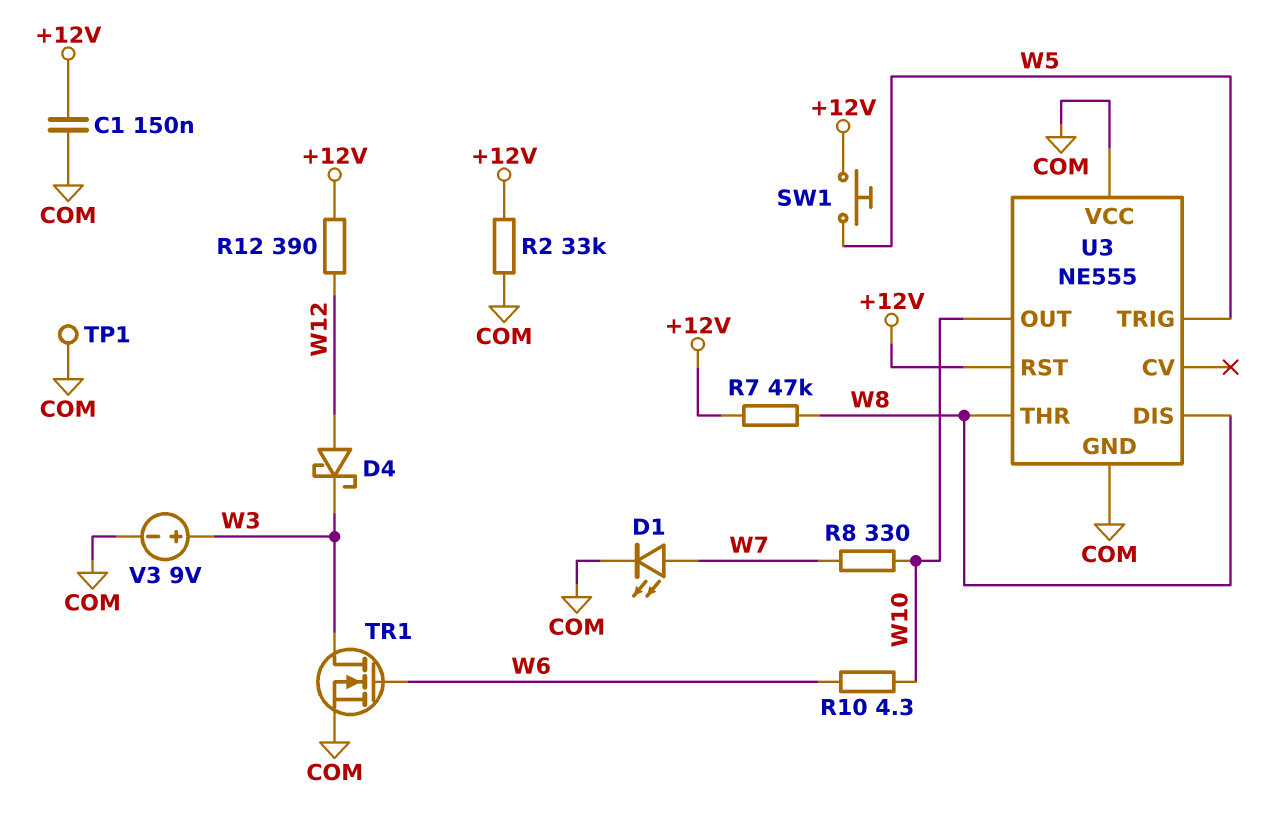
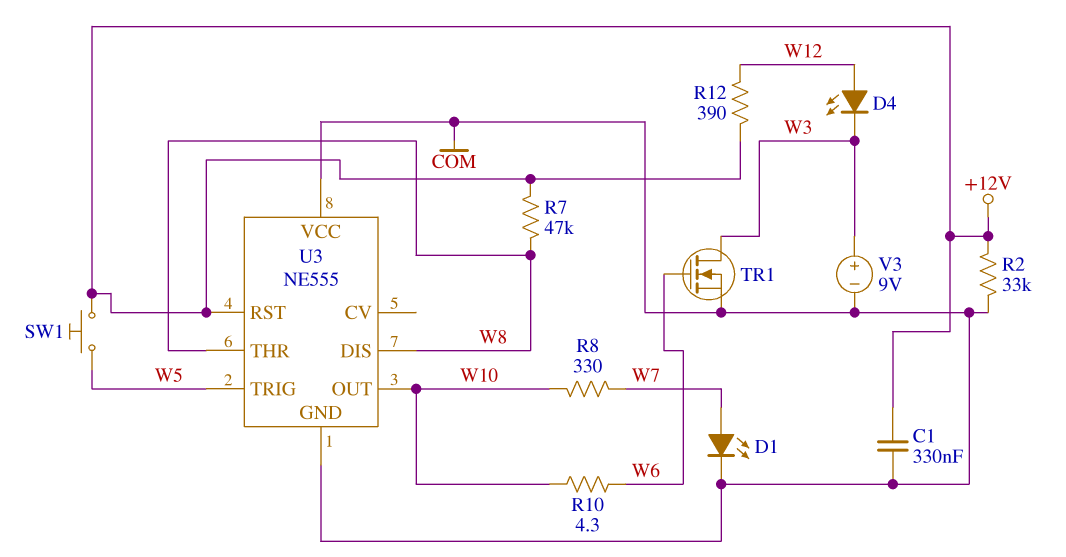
C1: 150nF (+12V, COM) -> 330nF (+12V, COM)
D4: schottky (A W12, K W3) -> LED (A W12, K W3)
TP1: test point (COM) -> none

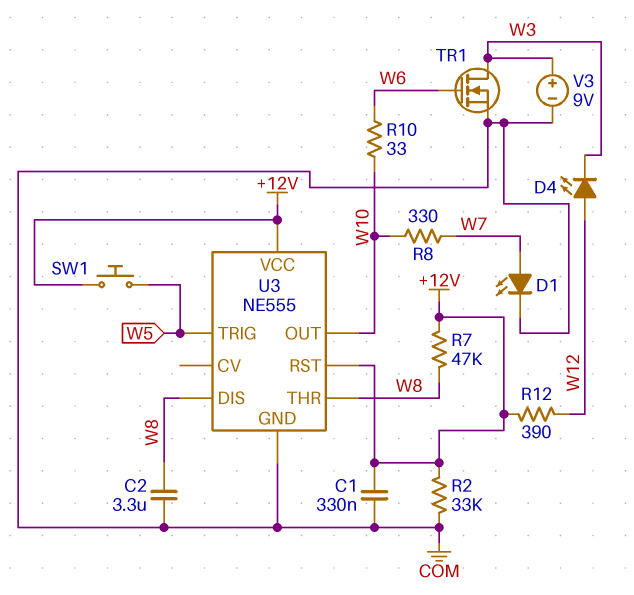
C2: none -> 3.3uF (COM, W8)
R10: 4.3 (W6, W10) -> 33 (W6, W10)
U3 pin VCC: COM -> +12V

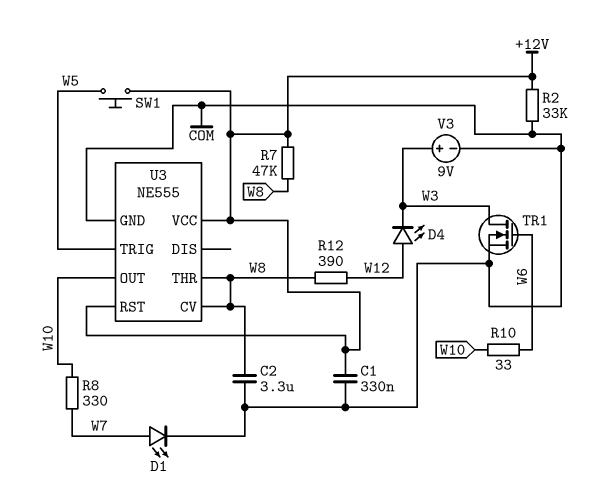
R12: 390 (+12V, W12) -> 390 (W8, W12)
U3 pin CV: none -> W8
U3 pin DIS: W8 -> none

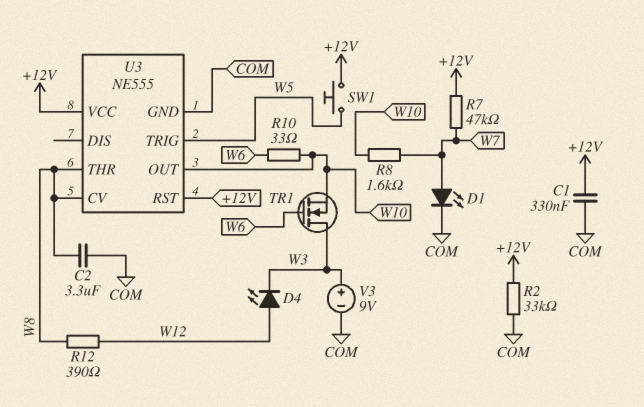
R7: 47k (+12V, W8) -> 47k (+12V, W7)
R8: 330 (W7, W10) -> 1.6k (W7, W10)
TR1: NMOS (G W6, D W3, S COM) -> NMOS (G W6, D W3, S W10)

